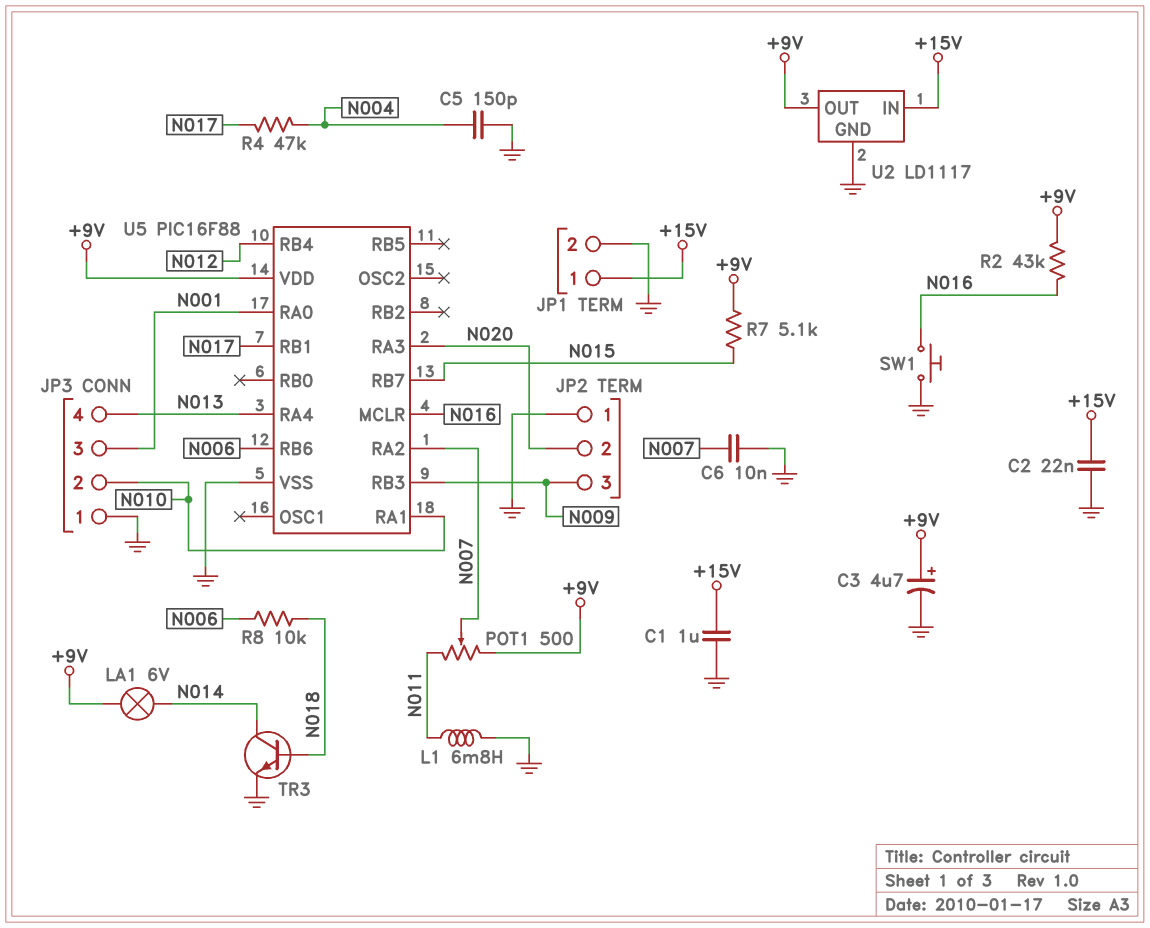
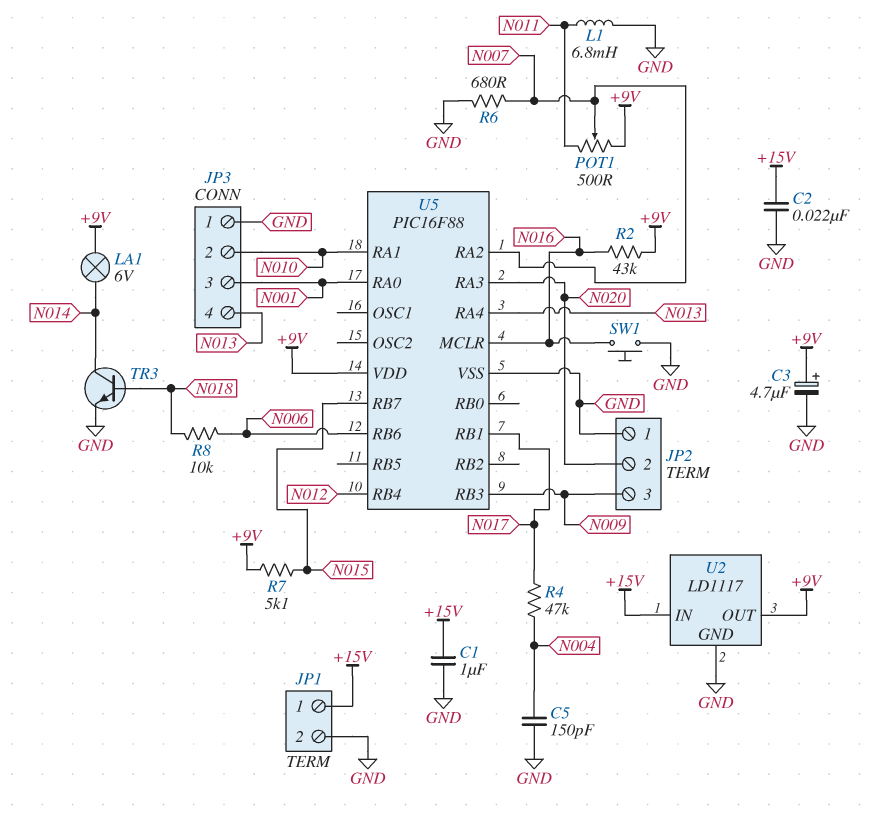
C6: 10nF (GND, N007) -> none
R6: none -> 680 (GND, N007)

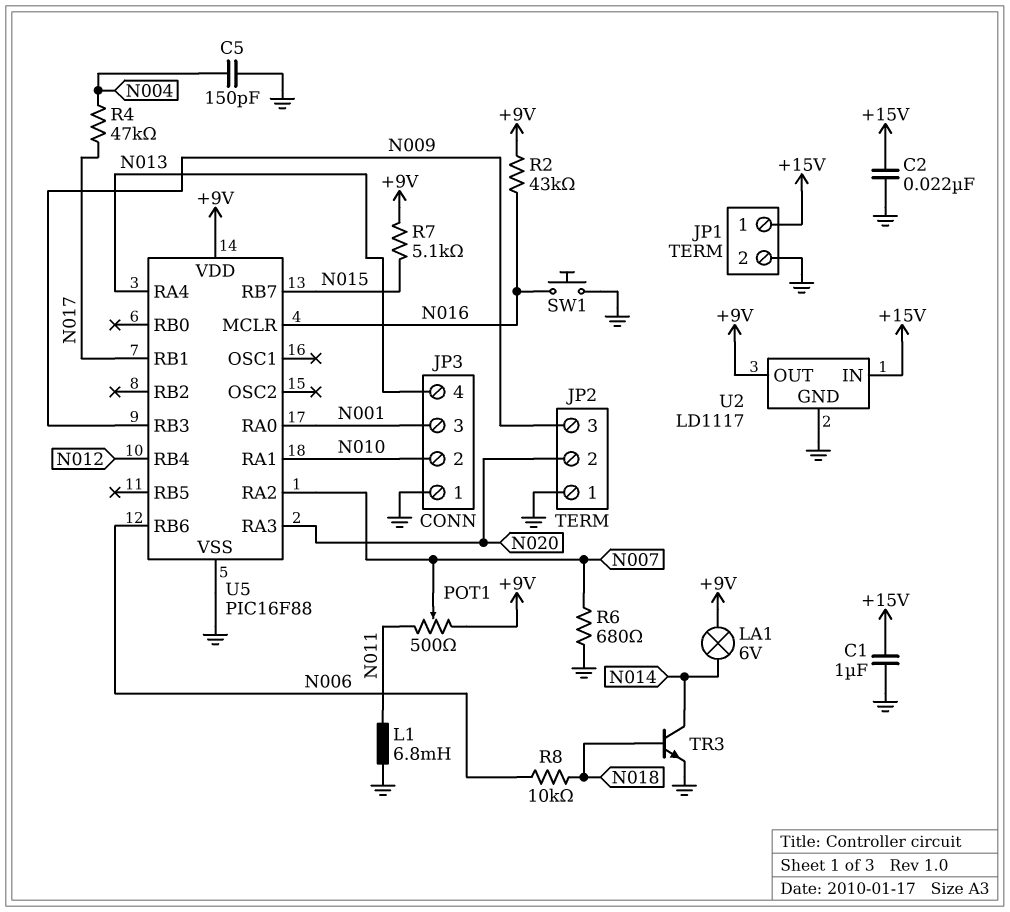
C3: 4.7uF (plus +9V, minus GND) -> none

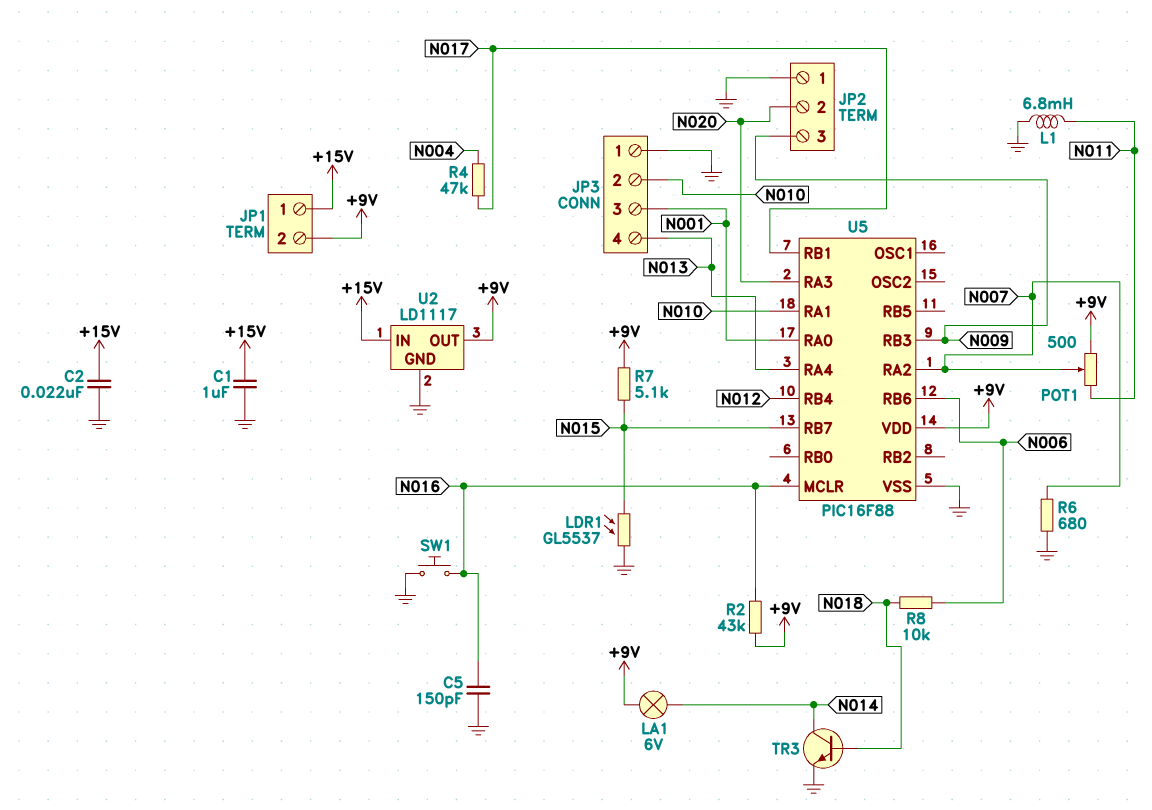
C5: 150pF (GND, N004) -> 150pF (GND, N016)
JP1 pin 2: GND -> +9V
LDR1: none -> GL5537 (GND, N015)

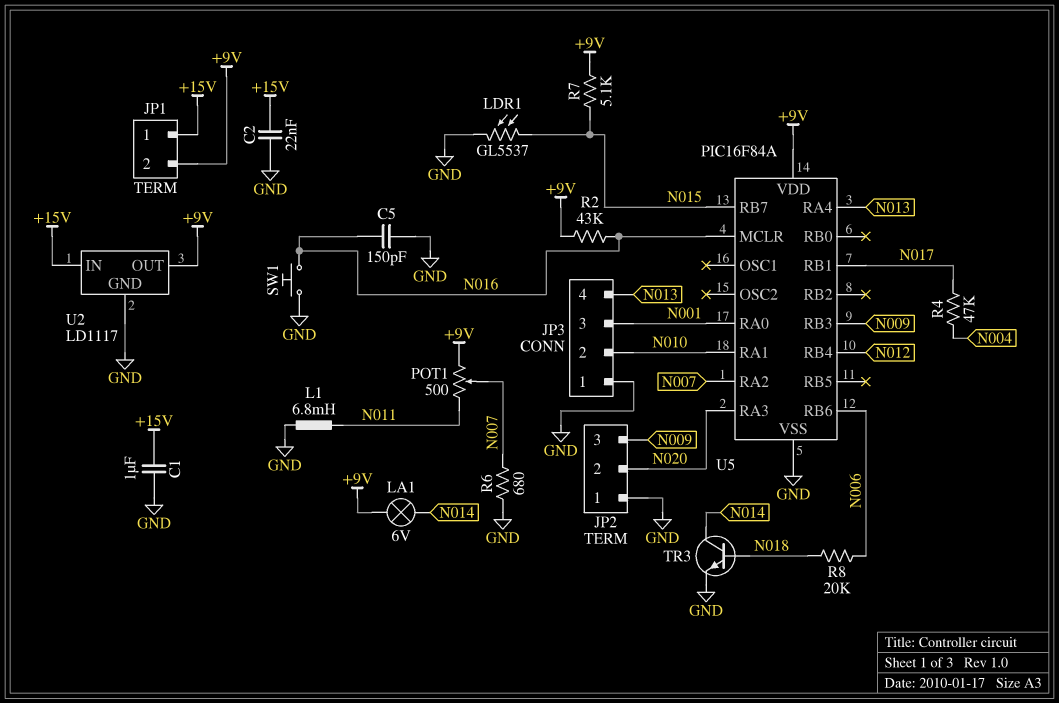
R8: 10k (N006, N018) -> 20k (N006, N018)
U5: PIC16F88 -> PIC16F84A

